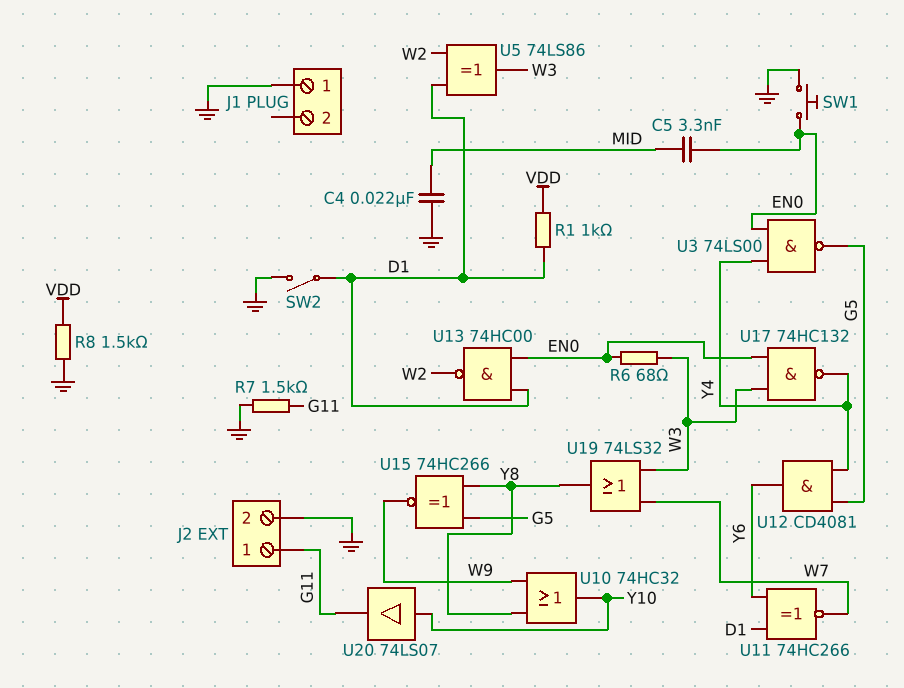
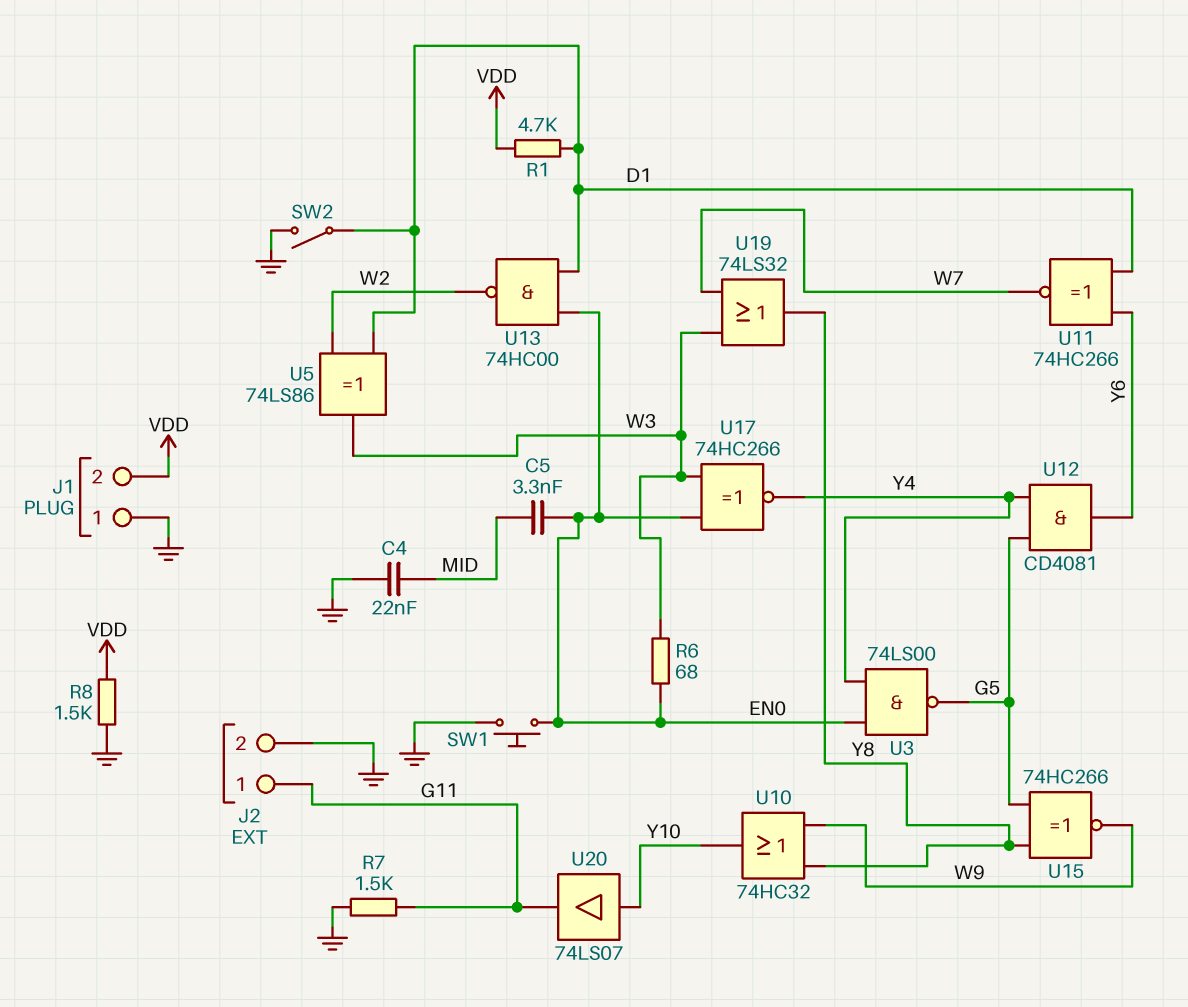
J1 pin 2: none -> VDD
R1: 1k (D1, VDD) -> 4.7k (D1, VDD)
U17: NAND 74HC132 (in EN0, in W3, out Y4) -> XNOR 74HC266 (in EN0, in W3, out Y4)

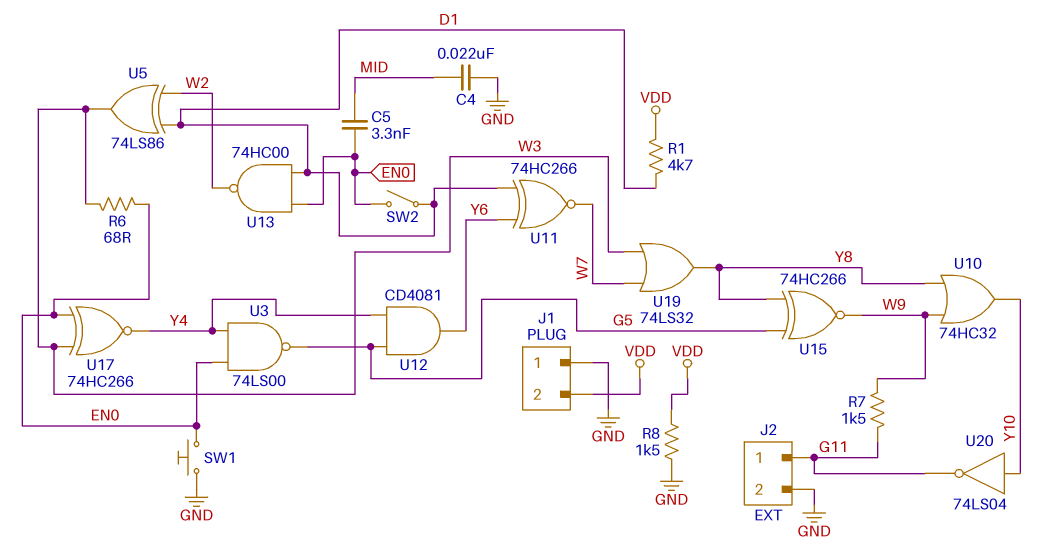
R7: 1.5k (G11, GND) -> 1.5k (G11, W9)
SW2: switch (D1, GND) -> switch (D1, EN0)
U20: buffer 74LS07 (in Y10, out G11) -> NOT 74LS04 (in Y10, out G11)

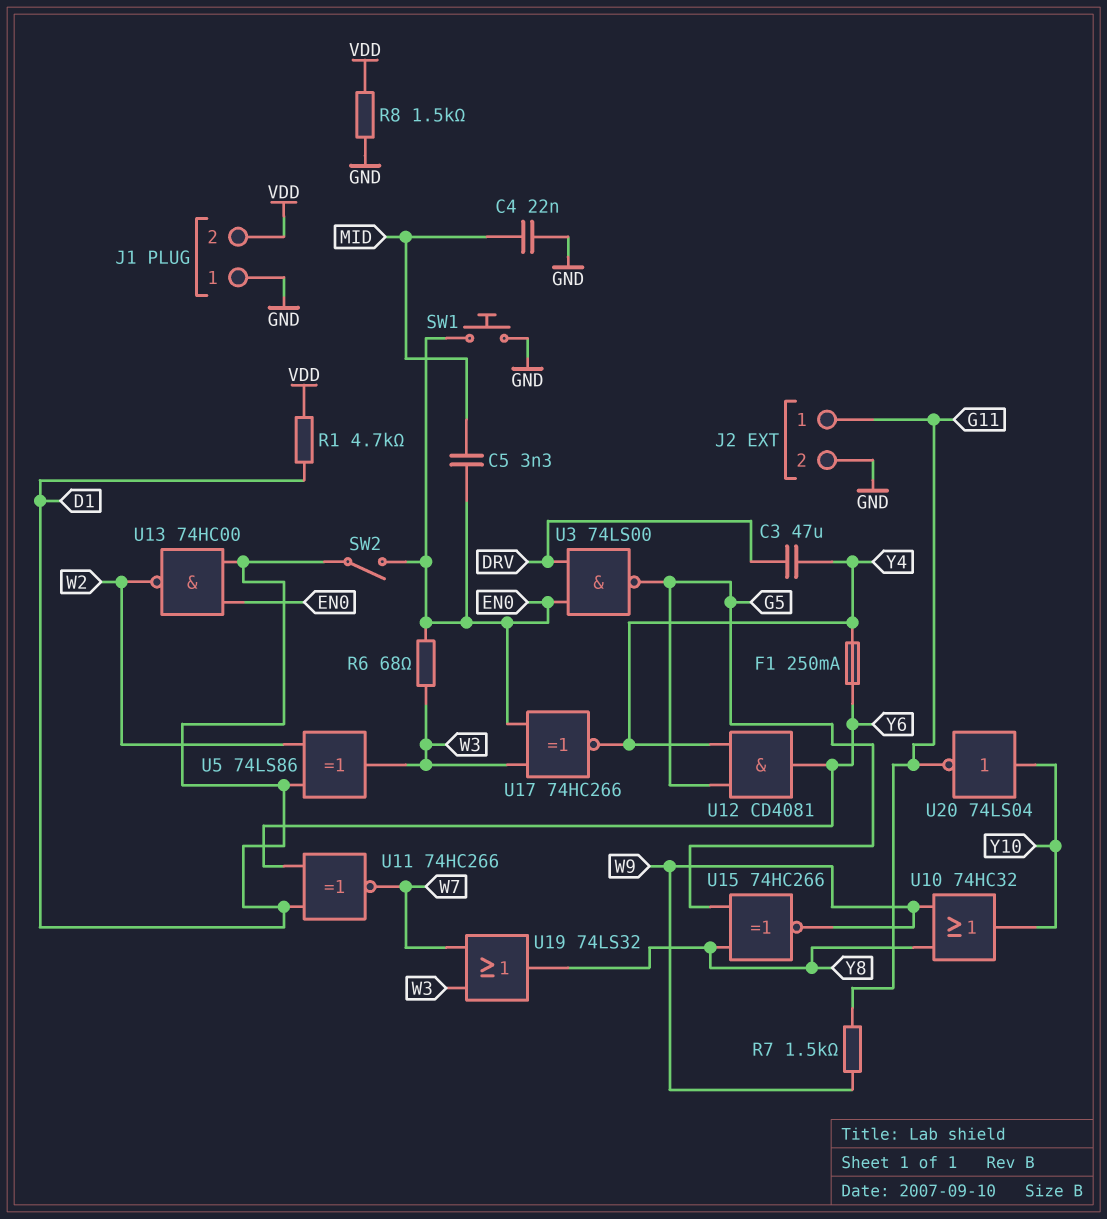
C3: none -> 47uF (DRV, Y4)
F1: none -> 250mA (Y4, Y6)
U3: NAND 74LS00 (in EN0, in Y4, out G5) -> NAND 74LS00 (in DRV, in EN0, out G5)

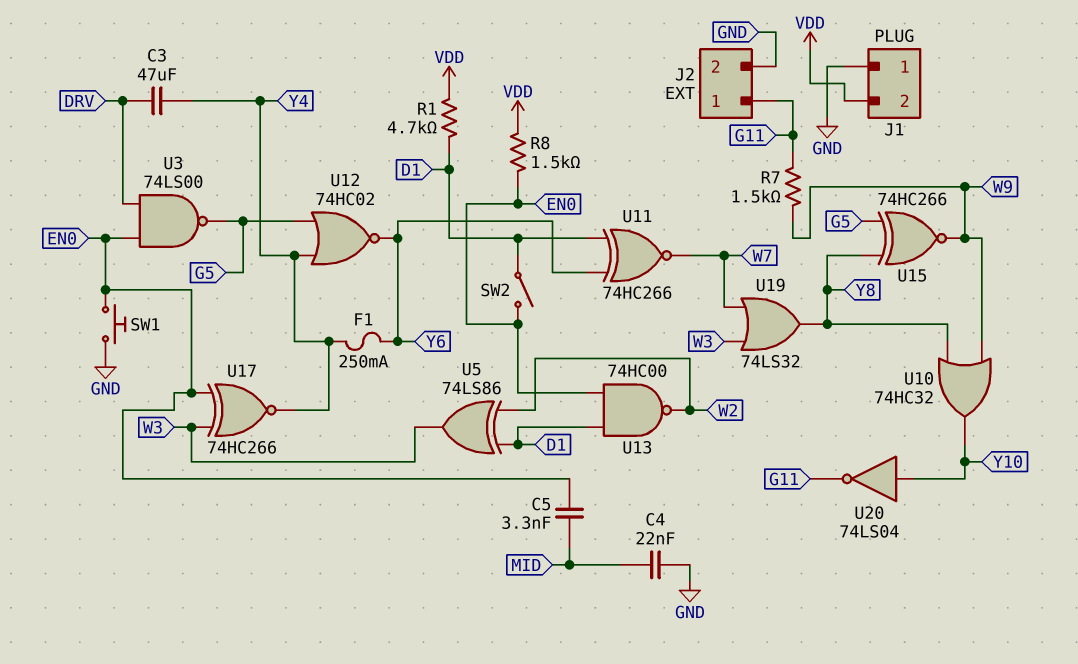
R6: 68 (EN0, W3) -> none
R8: 1.5k (GND, VDD) -> 1.5k (EN0, VDD)
U12: AND CD4081 (in G5, in Y4, out Y6) -> NOR 74HC02 (in G5, in Y4, out Y6)

